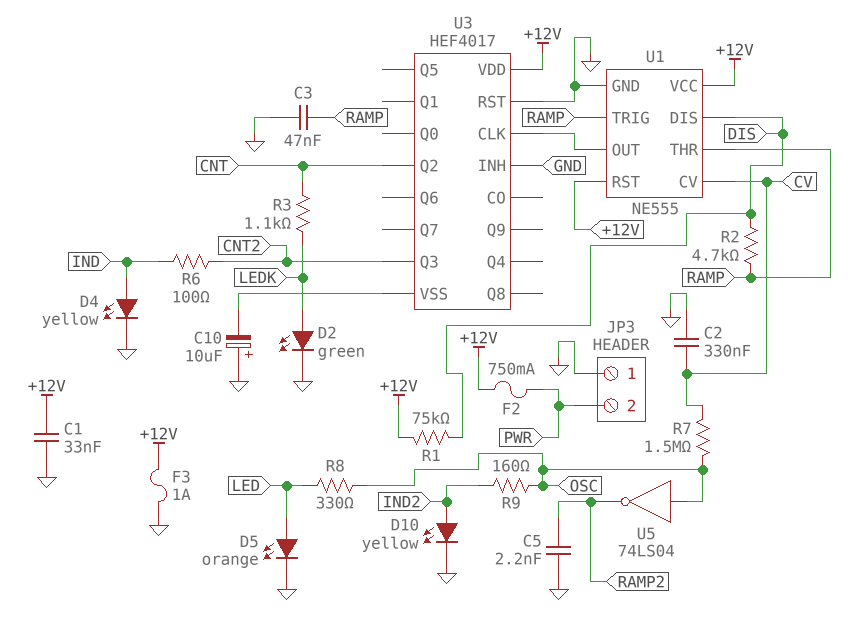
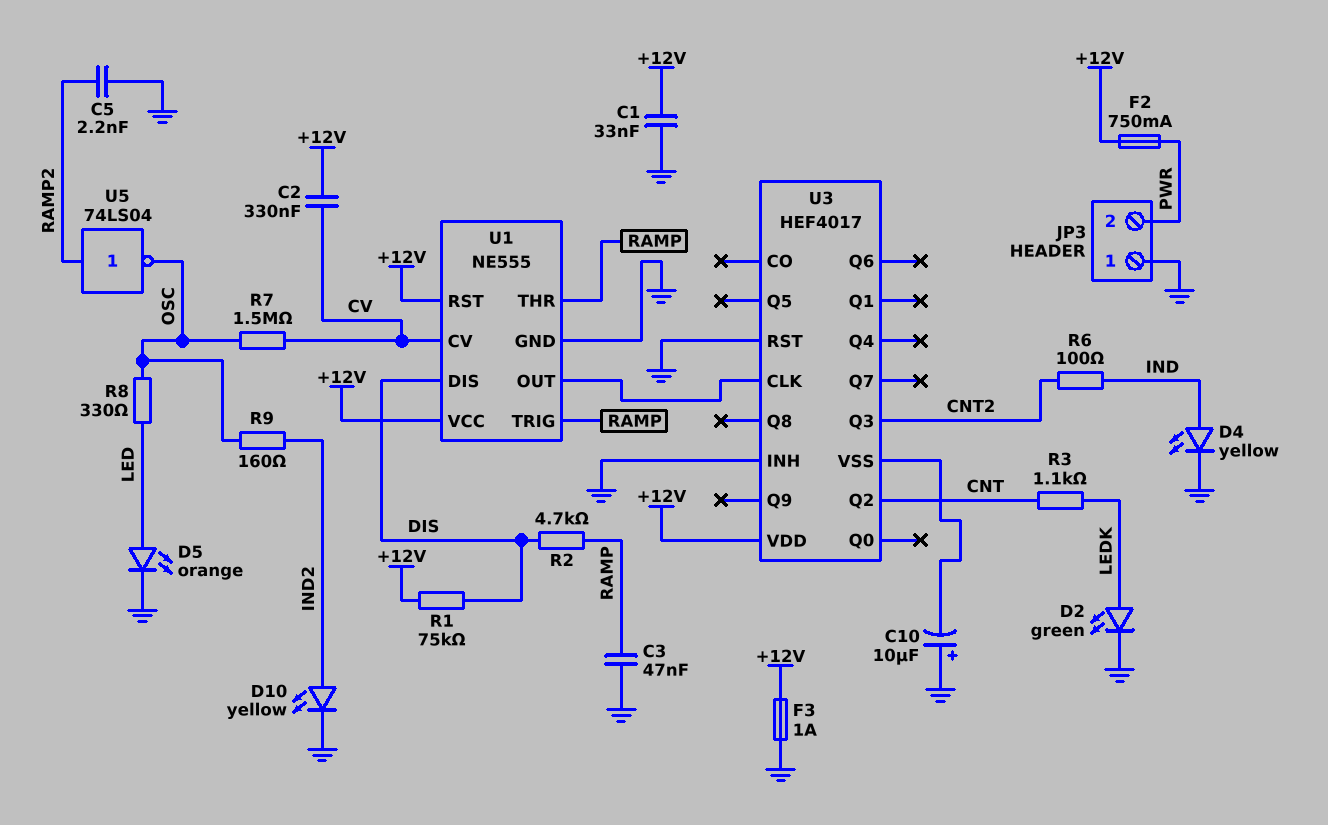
C2: 330nF (CV, GND) -> 330nF (+12V, CV)
U5: NOT 74LS04 (in OSC, out RAMP2) -> NOT 74LS04 (in RAMP2, out OSC)

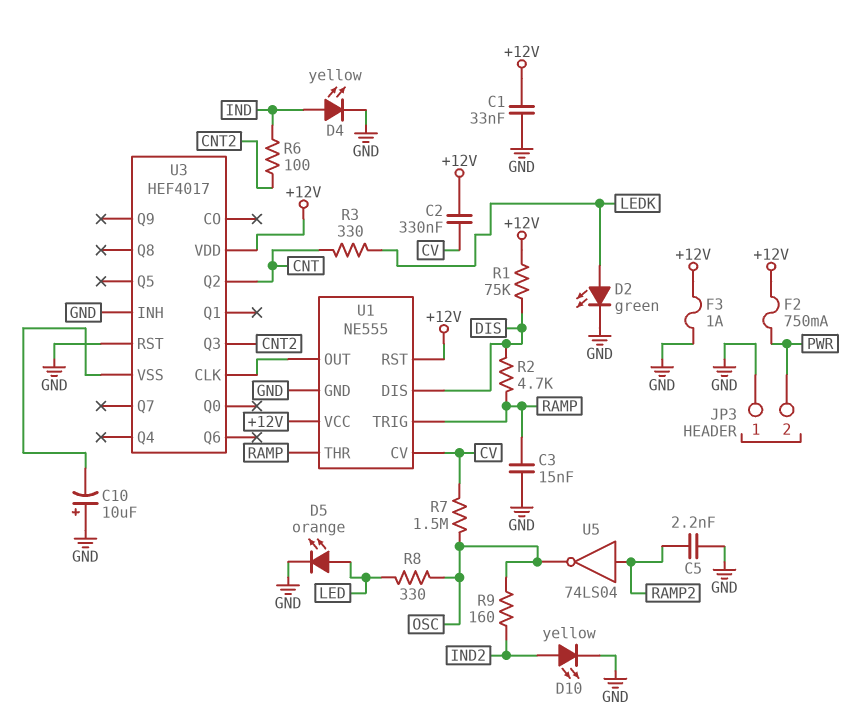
C3: 47nF (GND, RAMP) -> 15nF (GND, RAMP)
R3: 1.1k (CNT, LEDK) -> 330 (CNT, LEDK)

